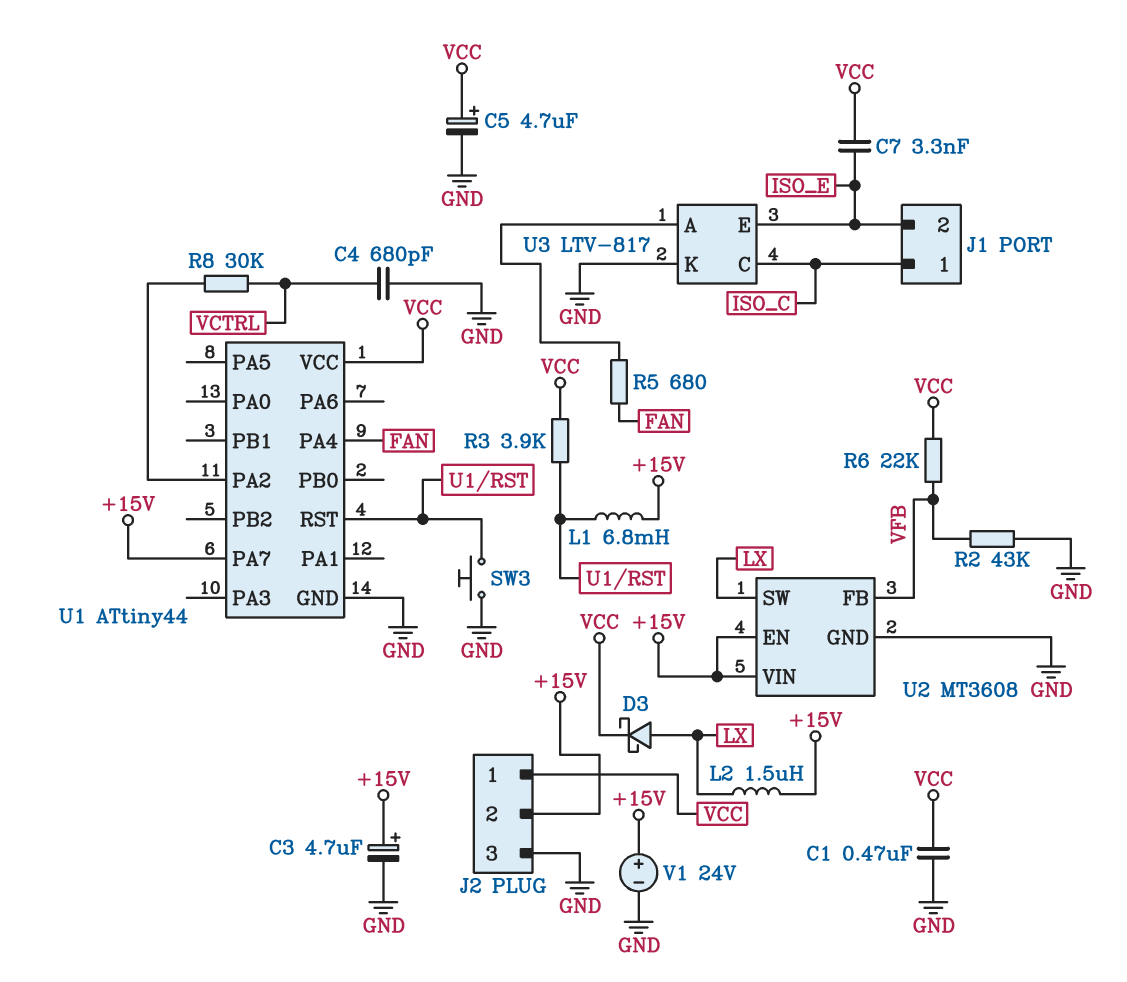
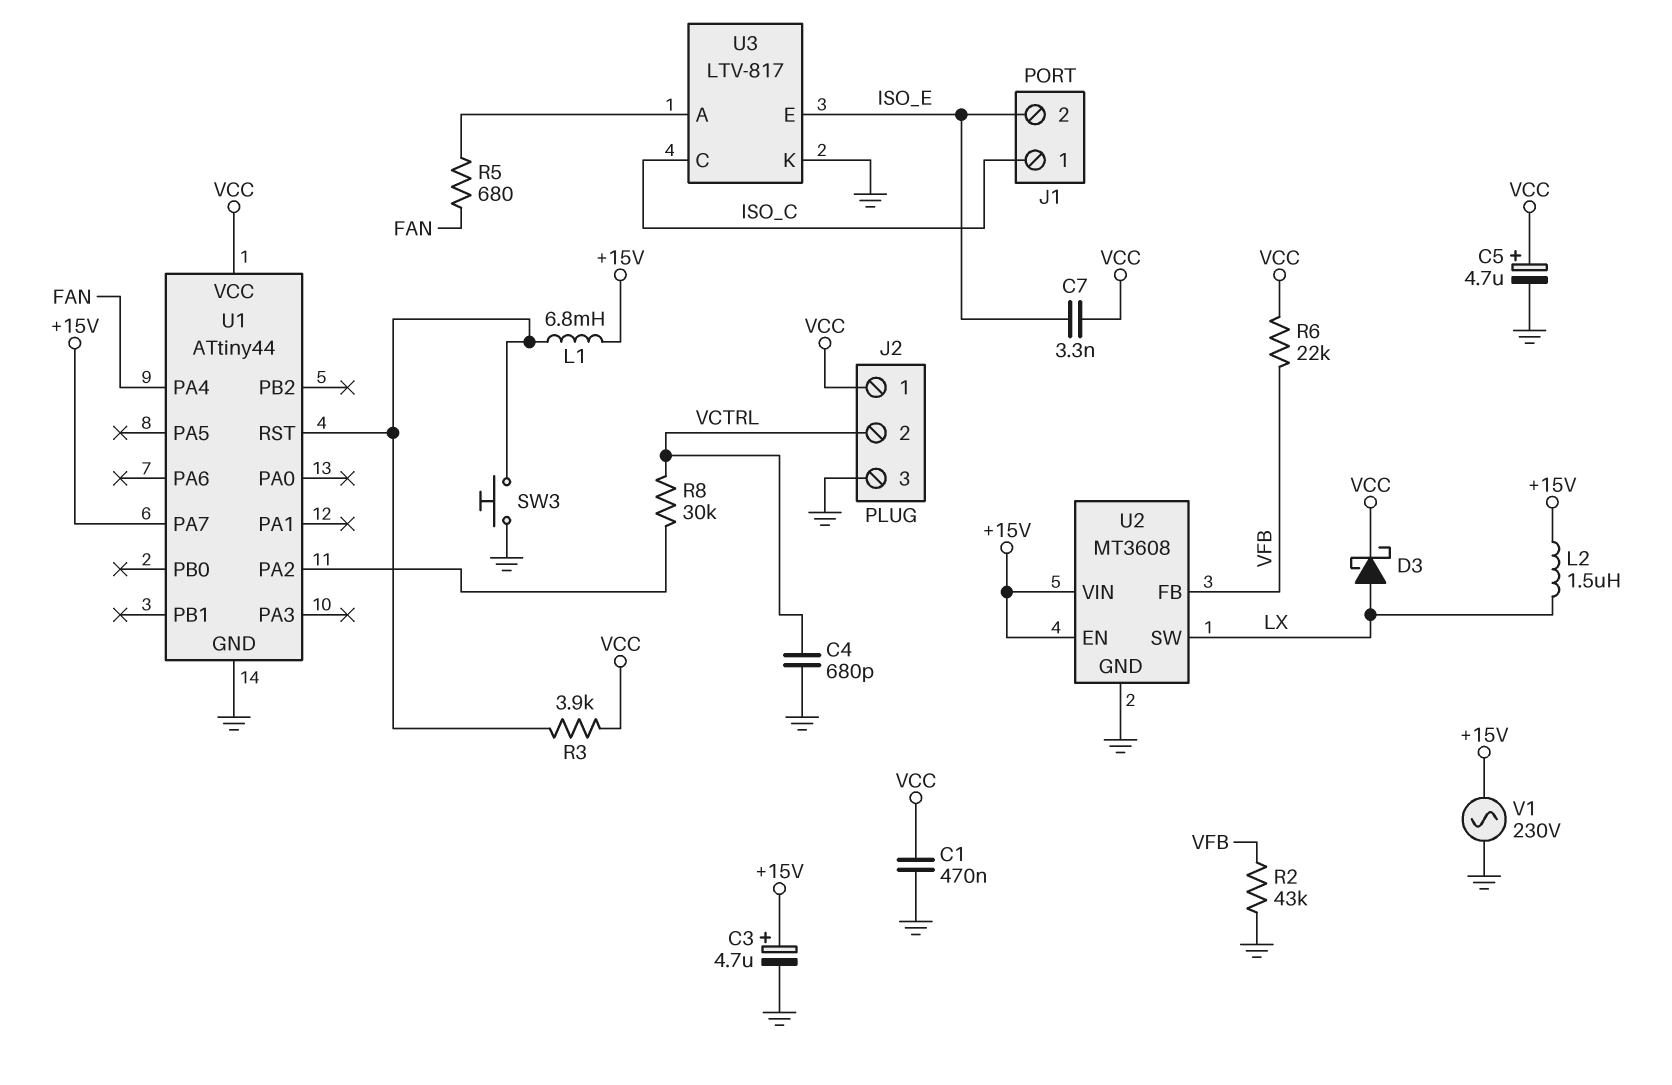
J2 pin 2: +15V -> VCTRL
V1: 24V (plus +15V, minus GND) -> AC 230V (+15V, GND)

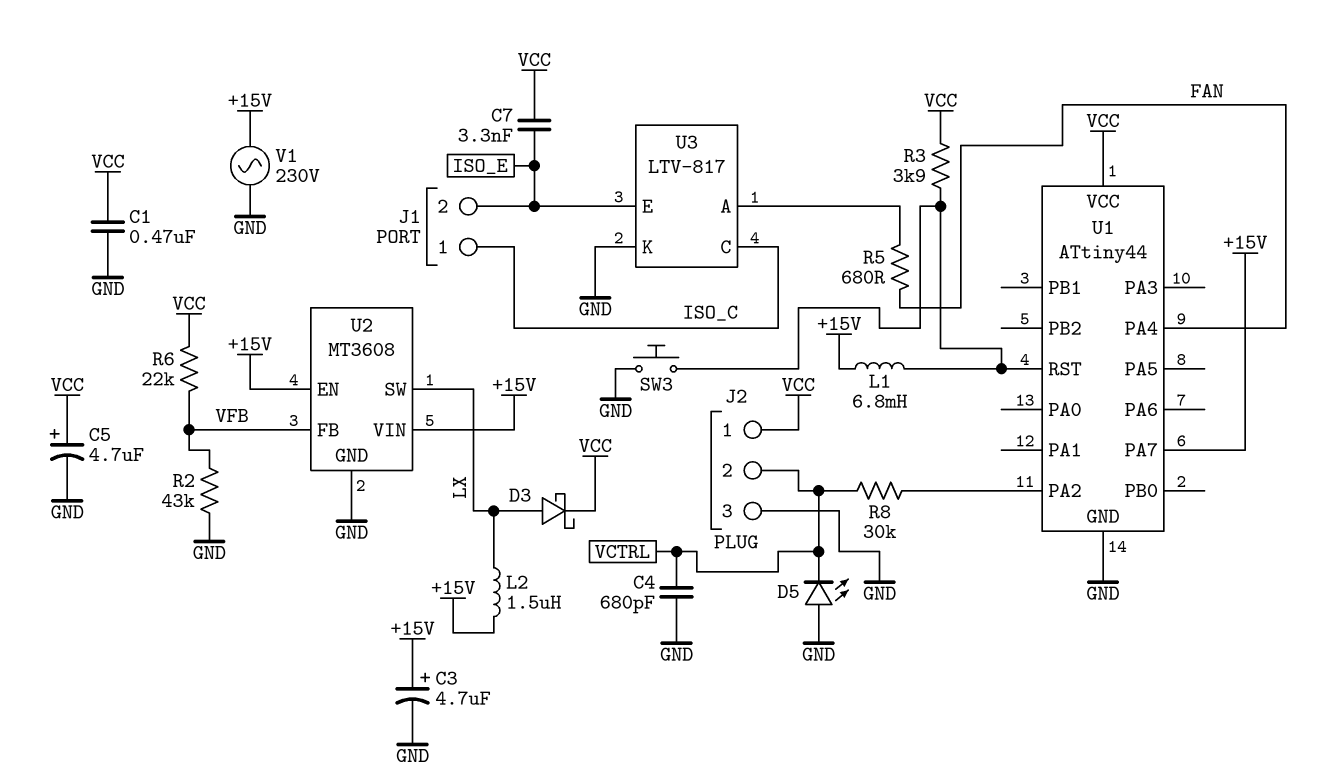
D5: none -> LED (A GND, K VCTRL)

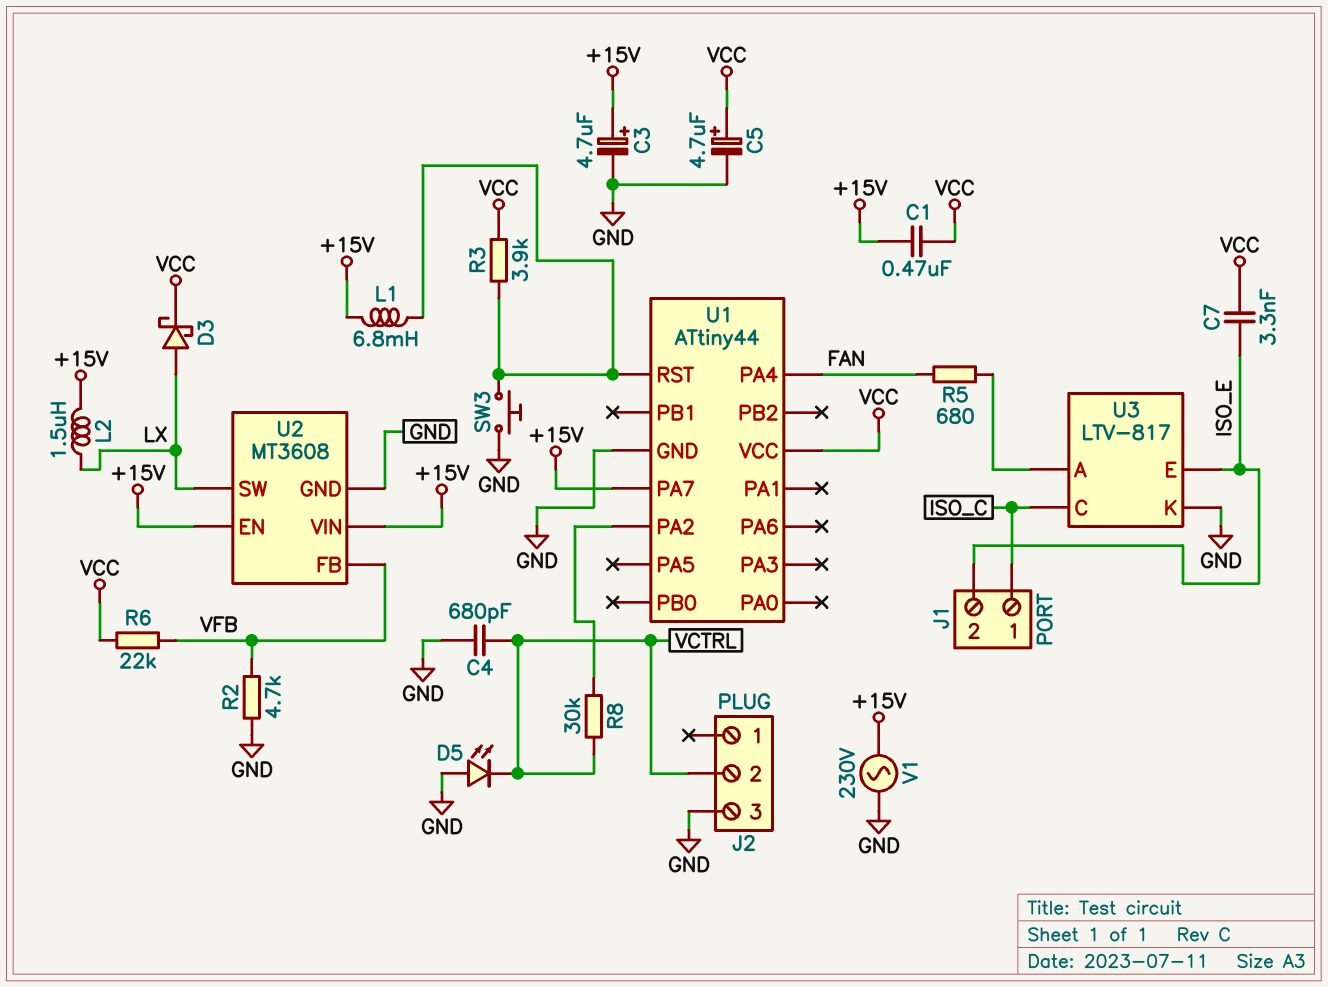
C1: 470nF (GND, VCC) -> 470nF (+15V, VCC)
J2 pin 1: VCC -> none
R2: 43k (GND, VFB) -> 4.7k (GND, VFB)

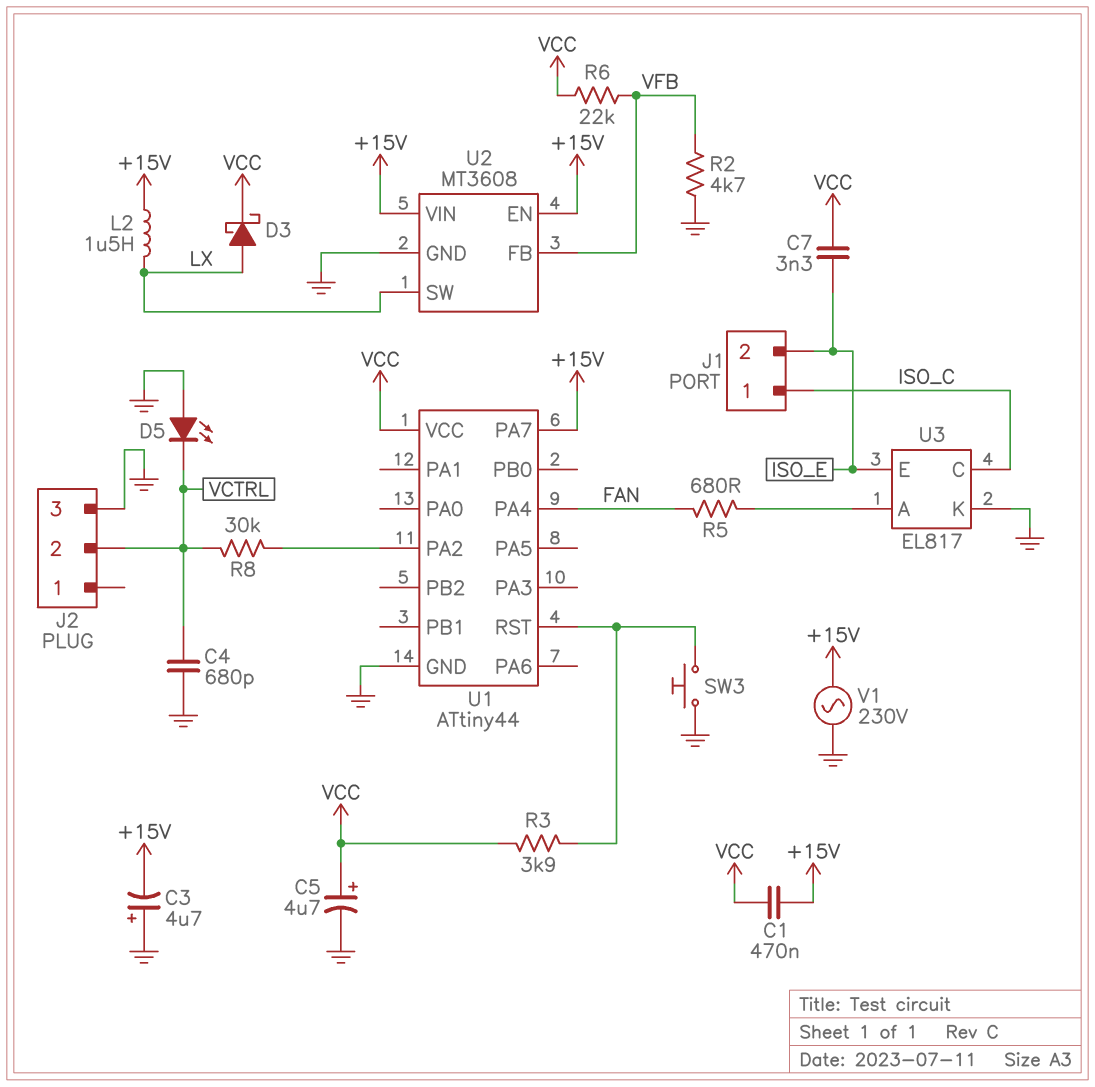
C3: 4.7uF (plus +15V, minus GND) -> 4.7uF (plus GND, minus +15V)
L1: 6.8mH (+15V, U1/RST) -> none
U3: LTV-817 -> EL817

